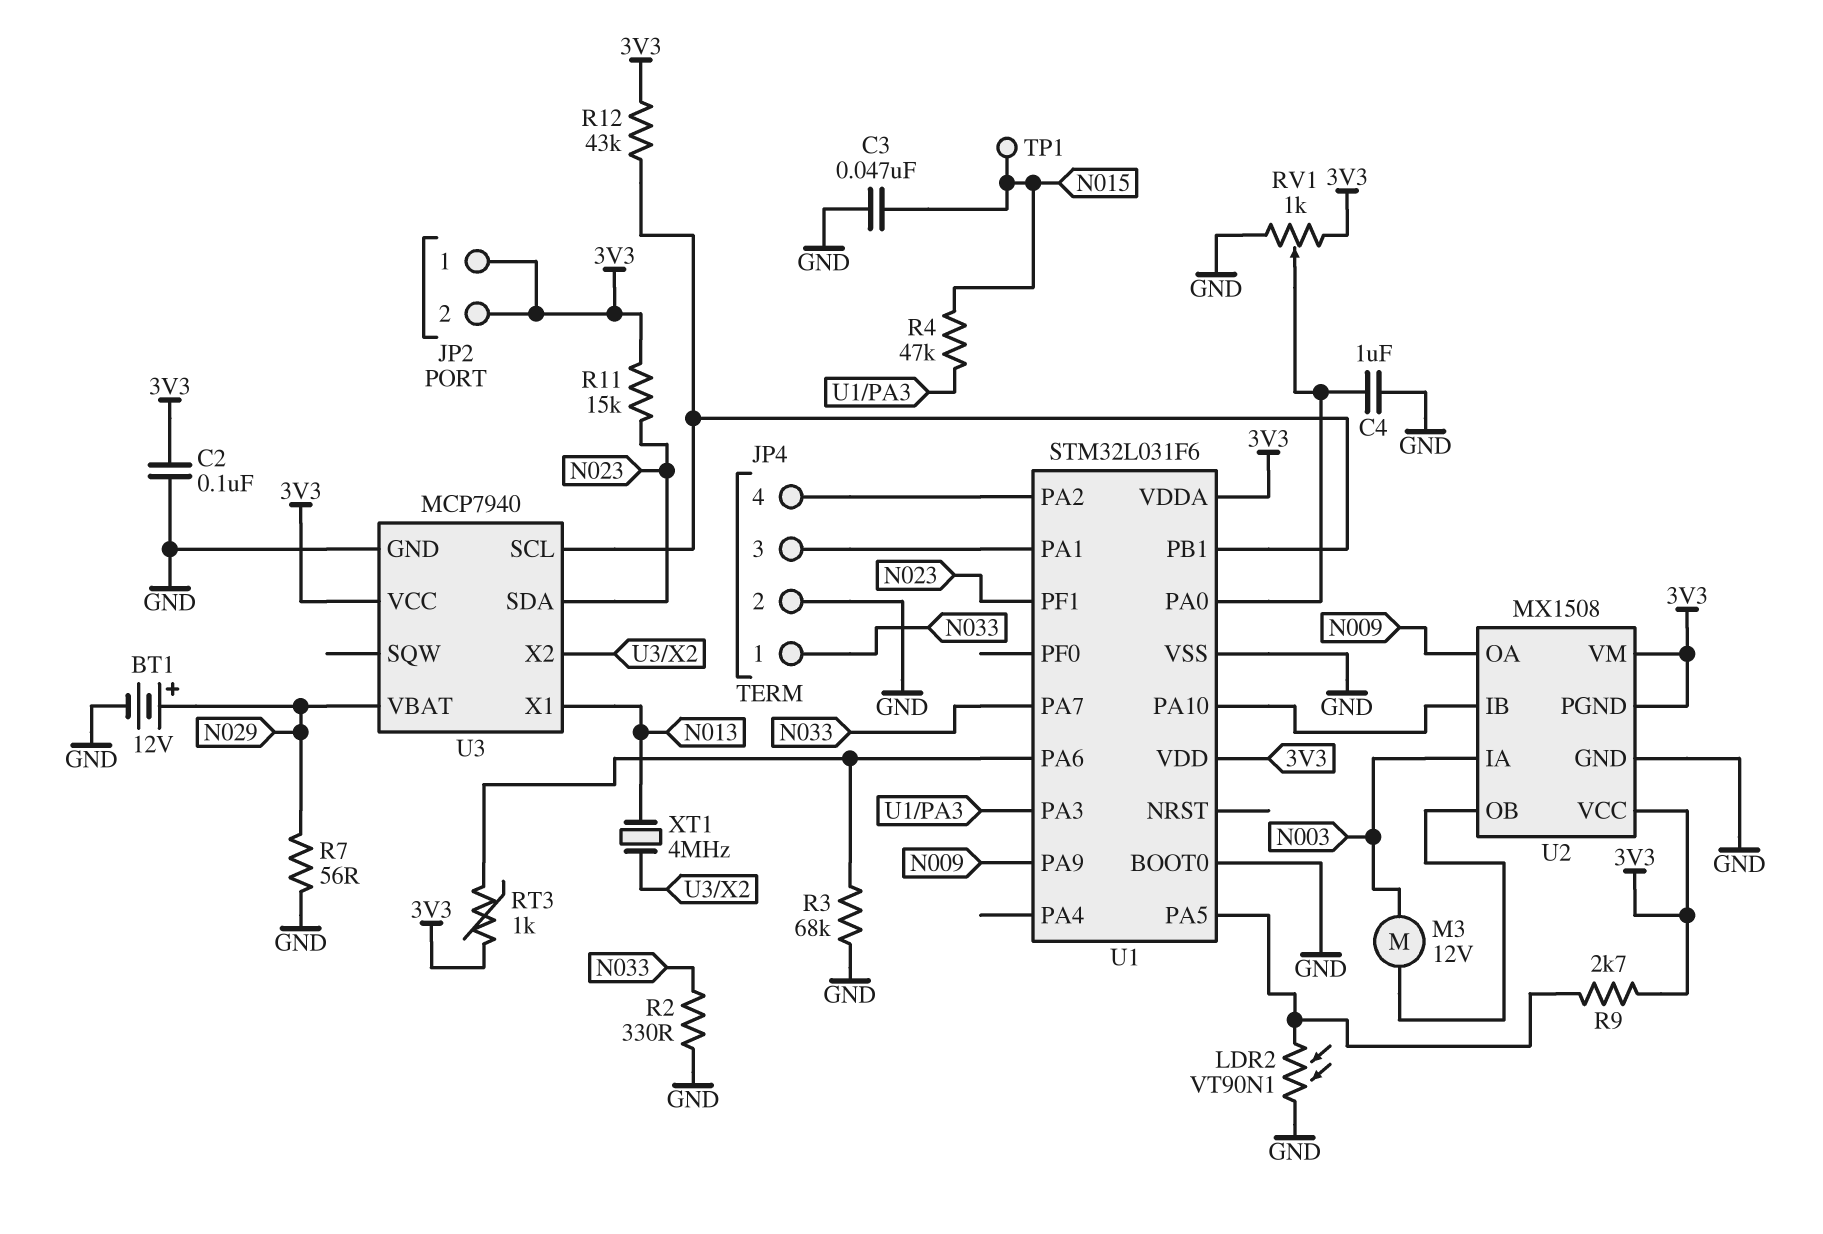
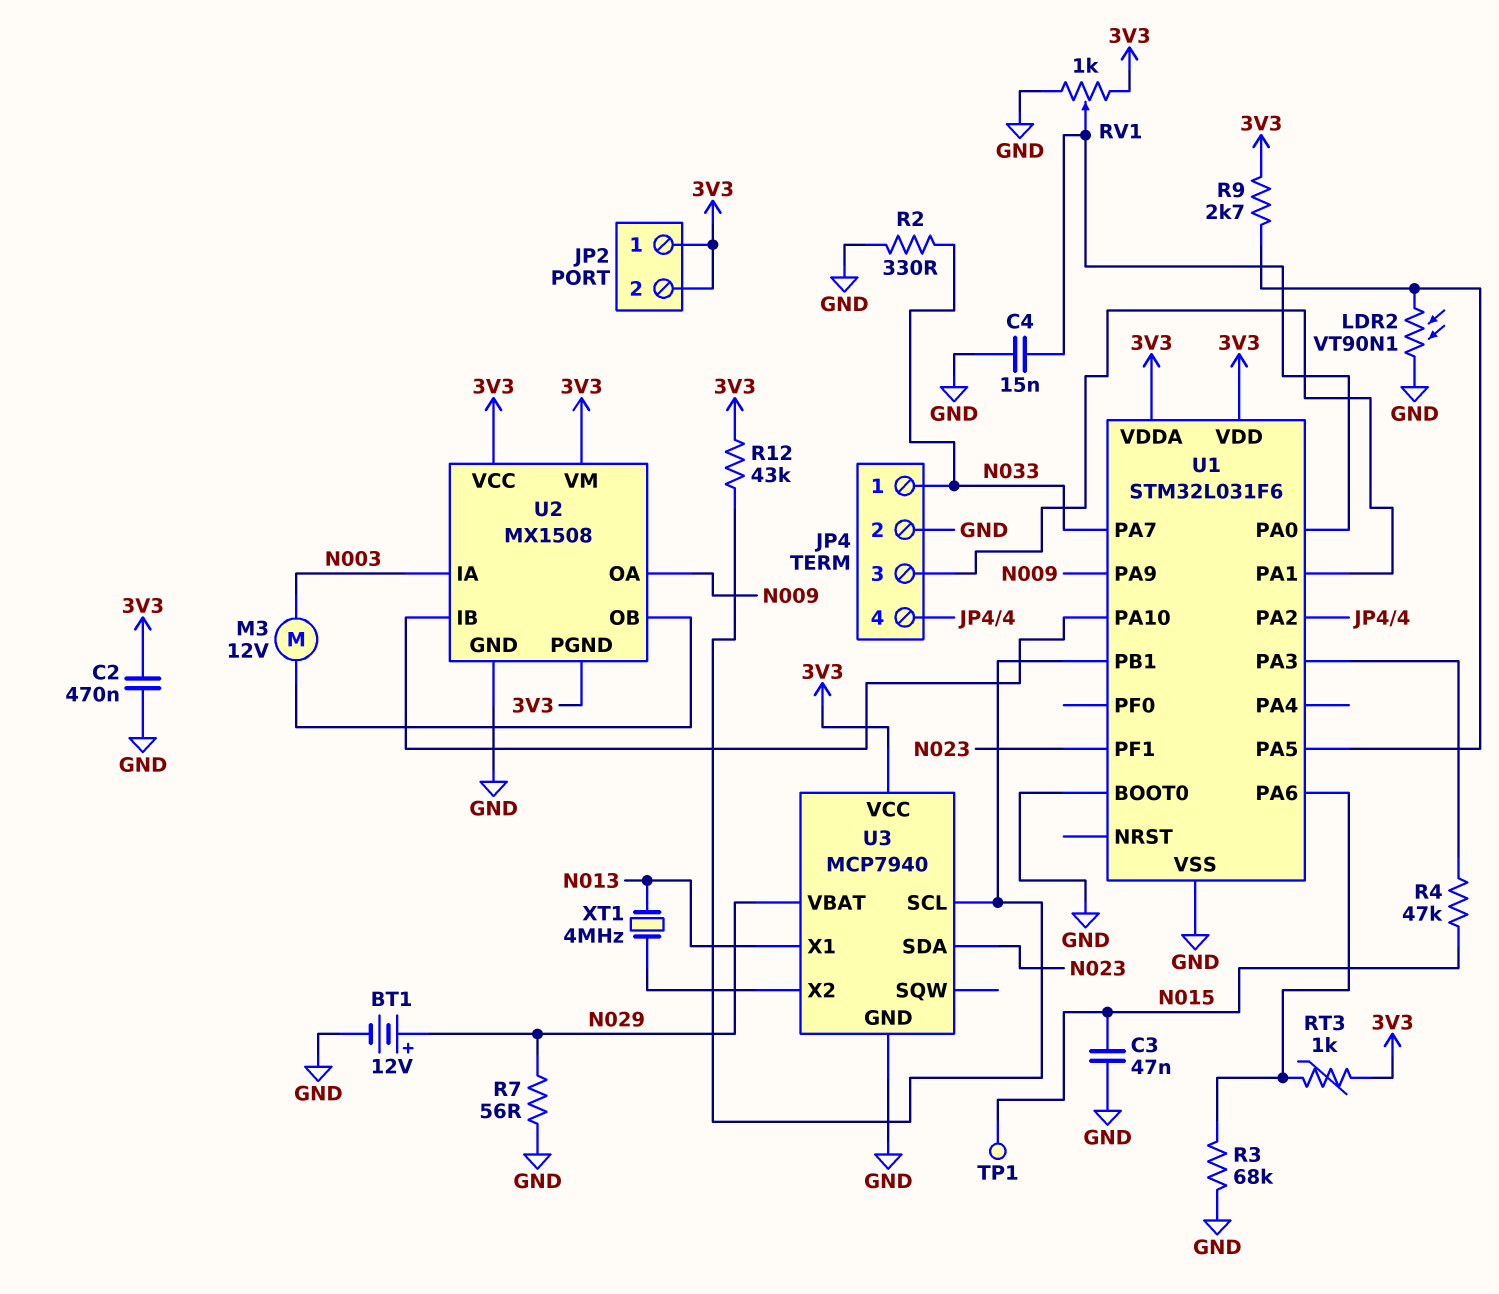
C2: 100nF (3V3, GND) -> 470nF (3V3, GND)
C4: 1uF (GND, U1/PA0) -> 15nF (GND, U1/PA0)
R11: 15k (3V3, N023) -> none

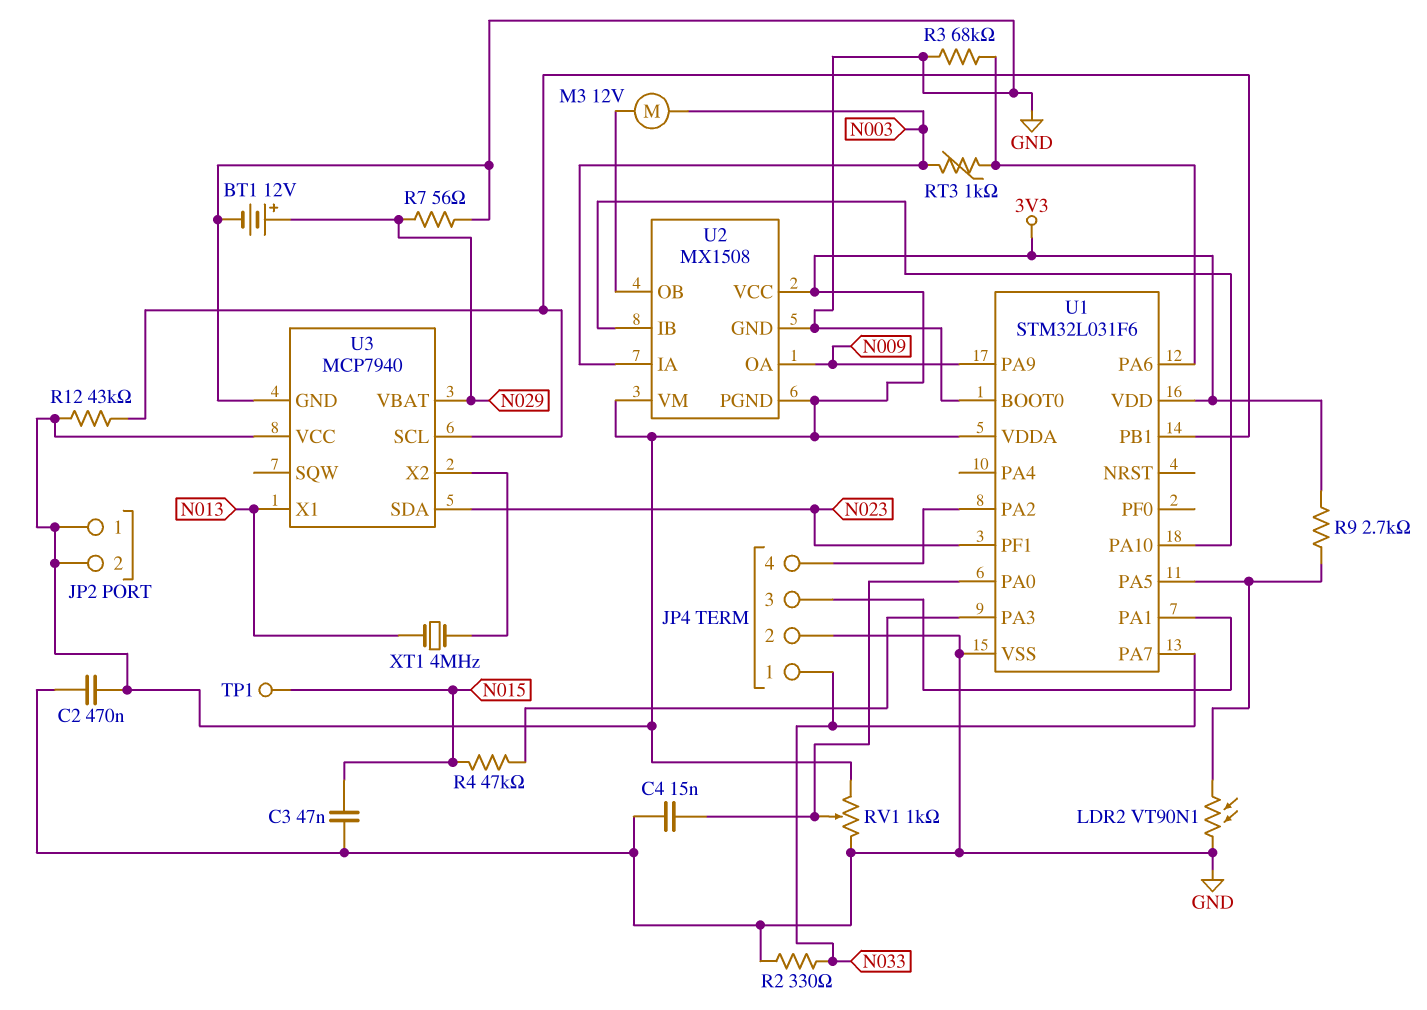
RT3: 1k (3V3, U1/PA6) -> 1k (N003, U1/PA6)

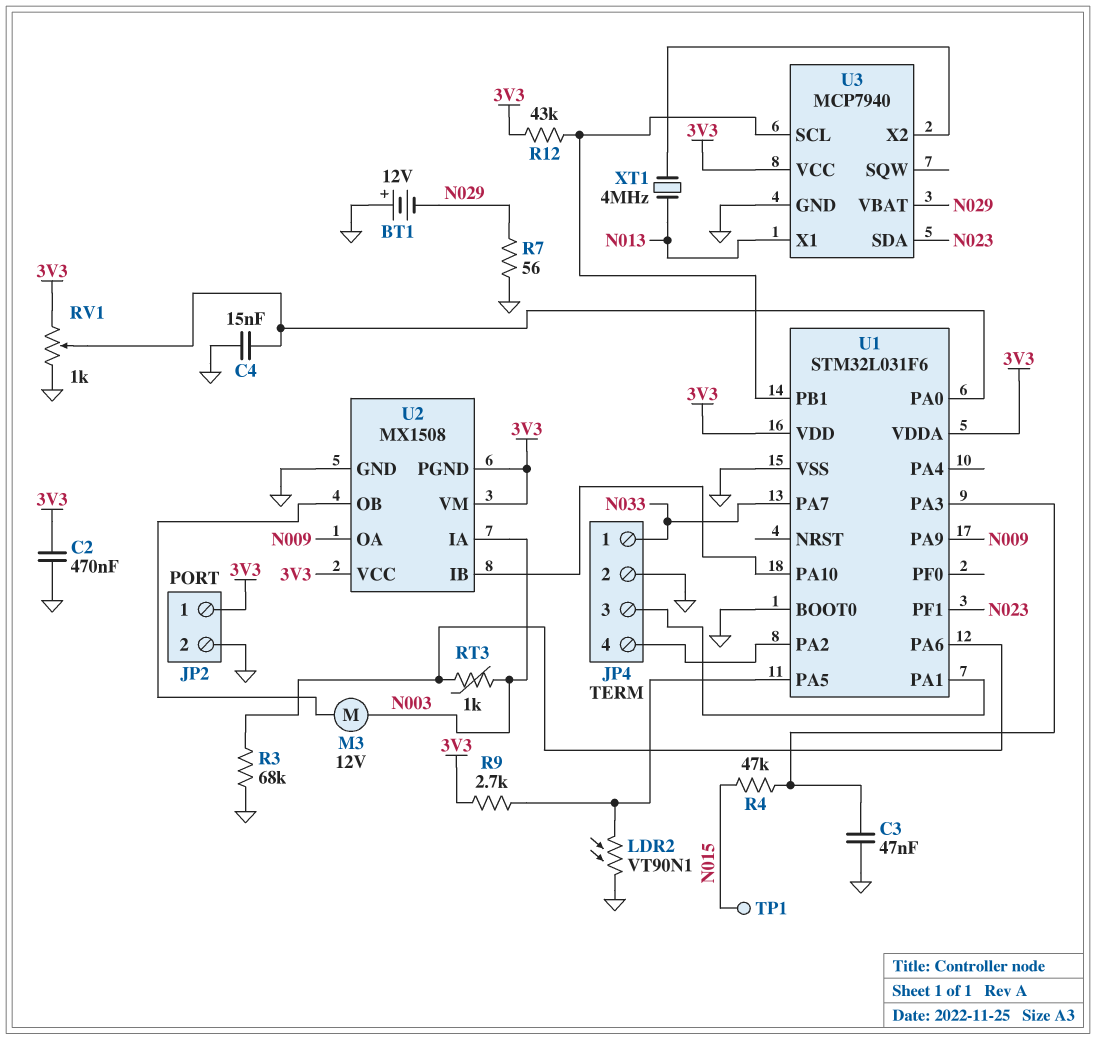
BT1: 12V (plus N029, minus GND) -> 12V (plus GND, minus N029)
C3: 47nF (GND, N015) -> 47nF (GND, U1/PA3)
JP2 pin 2: 3V3 -> GND
R2: 330 (GND, N033) -> none

